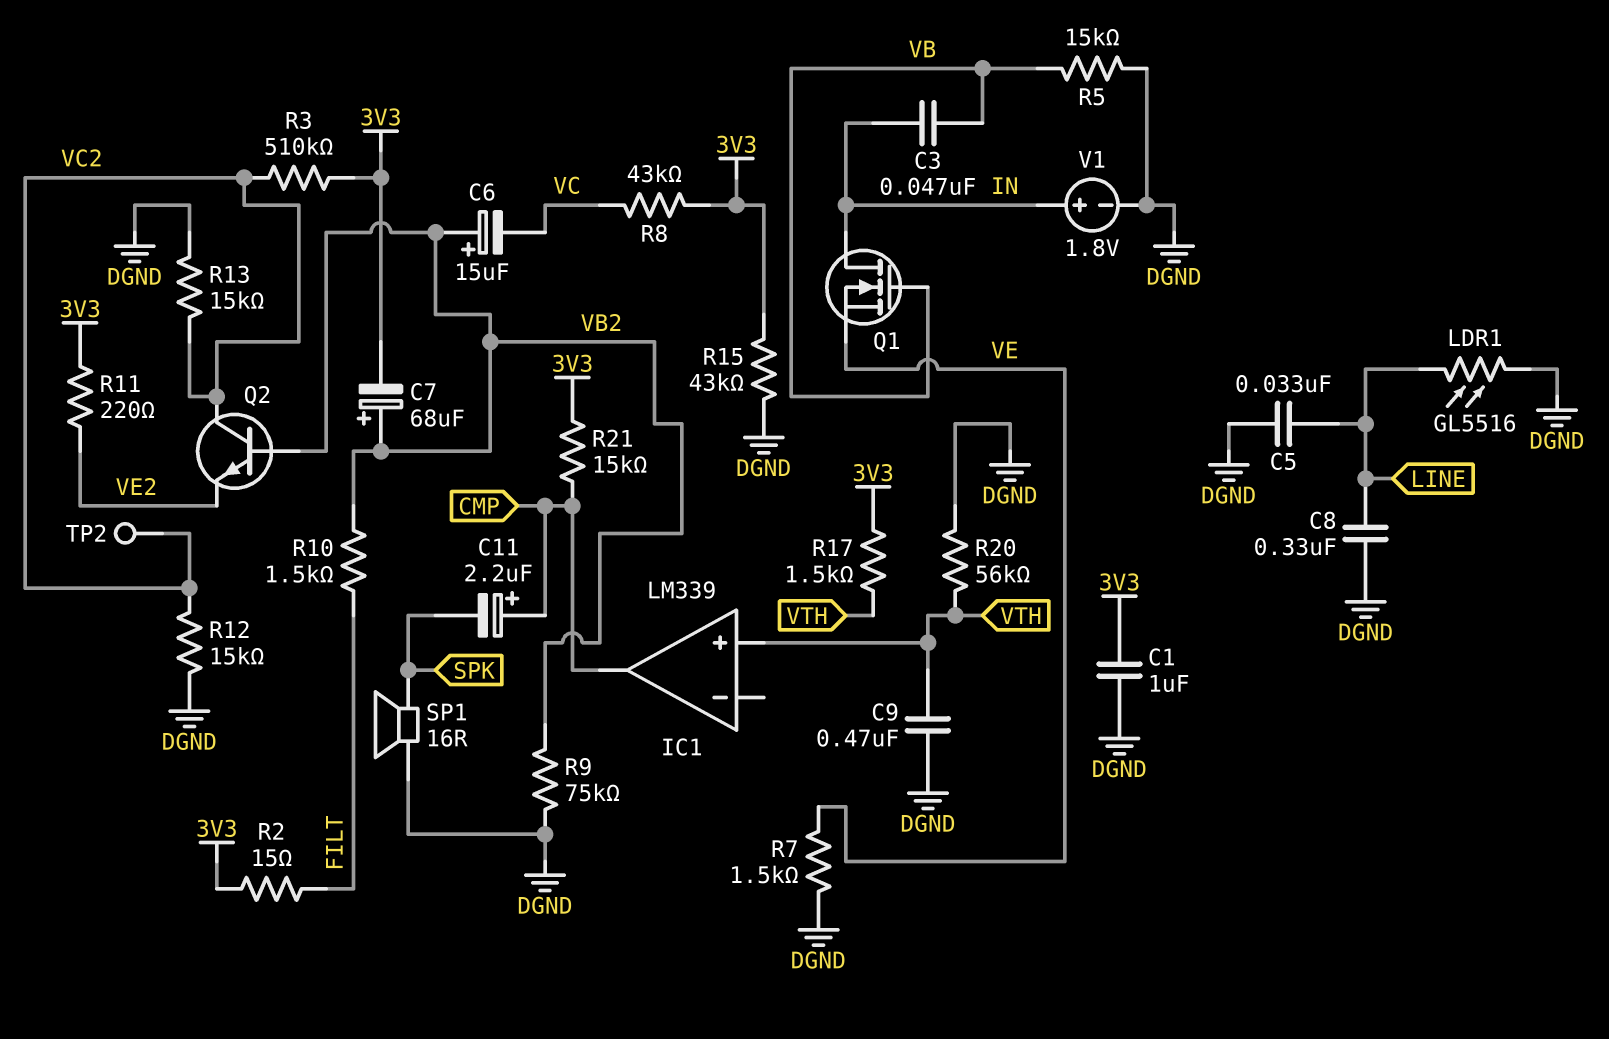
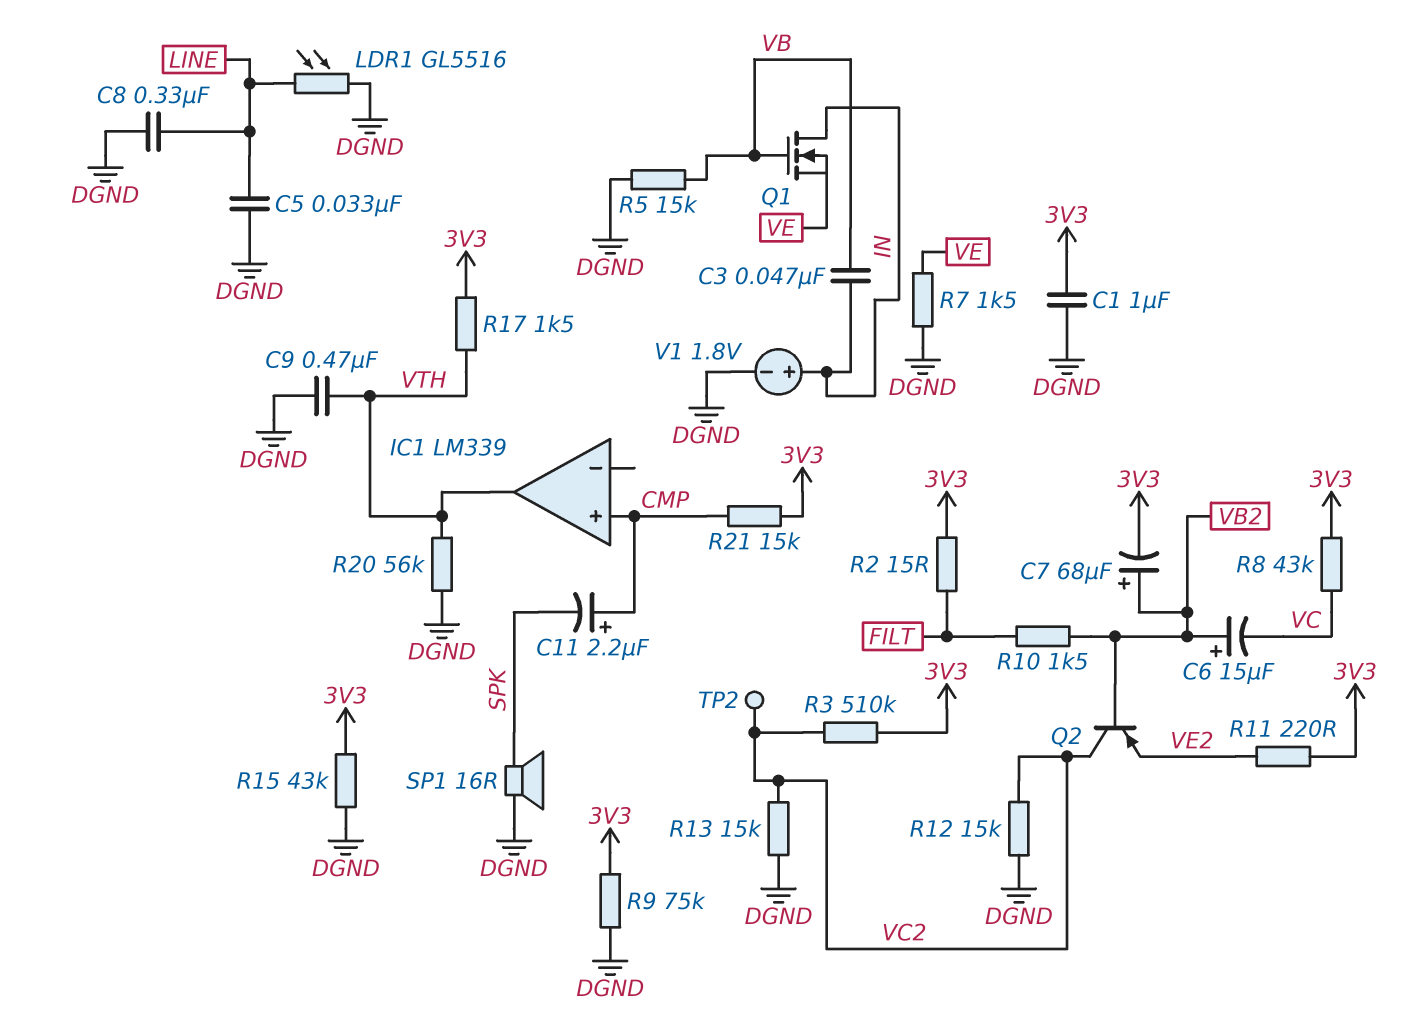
IC1 pin in+: VTH -> CMP
IC1 pin out: CMP -> VTH
Q2: NPN (B VB2, C VC2, E VE2) -> PNP (B VB2, C VC2, E VE2)
R9: 75k (DGND, VB2) -> 75k (3V3, DGND)

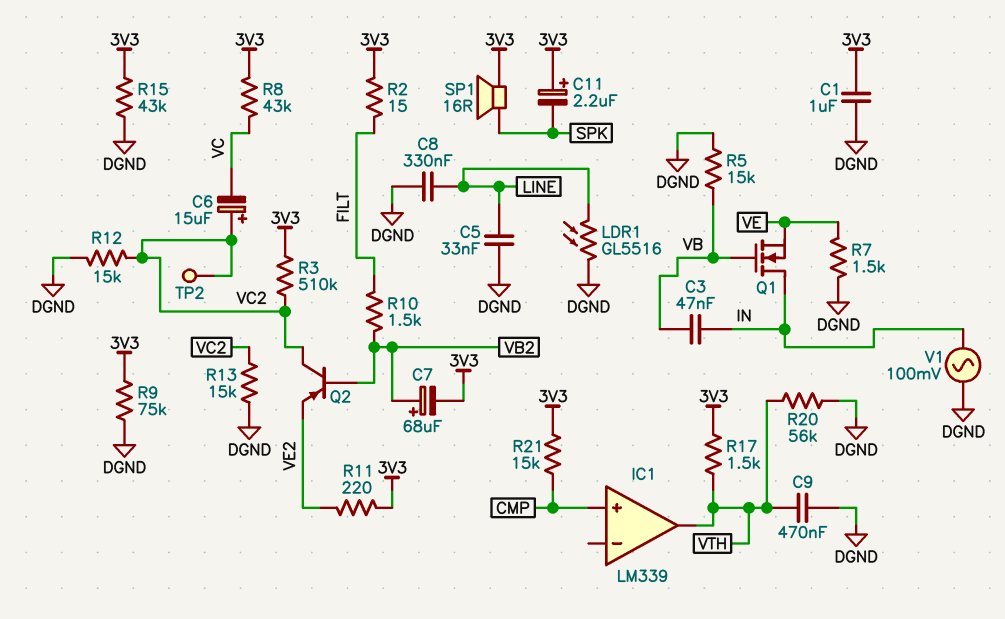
C6: 15uF (plus VB2, minus VC) -> 15uF (plus VC2, minus VC)
C11: 2.2uF (plus CMP, minus SPK) -> 2.2uF (plus 3V3, minus SPK)
SP1: speaker 16R (DGND, SPK) -> speaker 16R (3V3, SPK)
V1: 1.8V (plus IN, minus DGND) -> AC 100mV (DGND, IN)

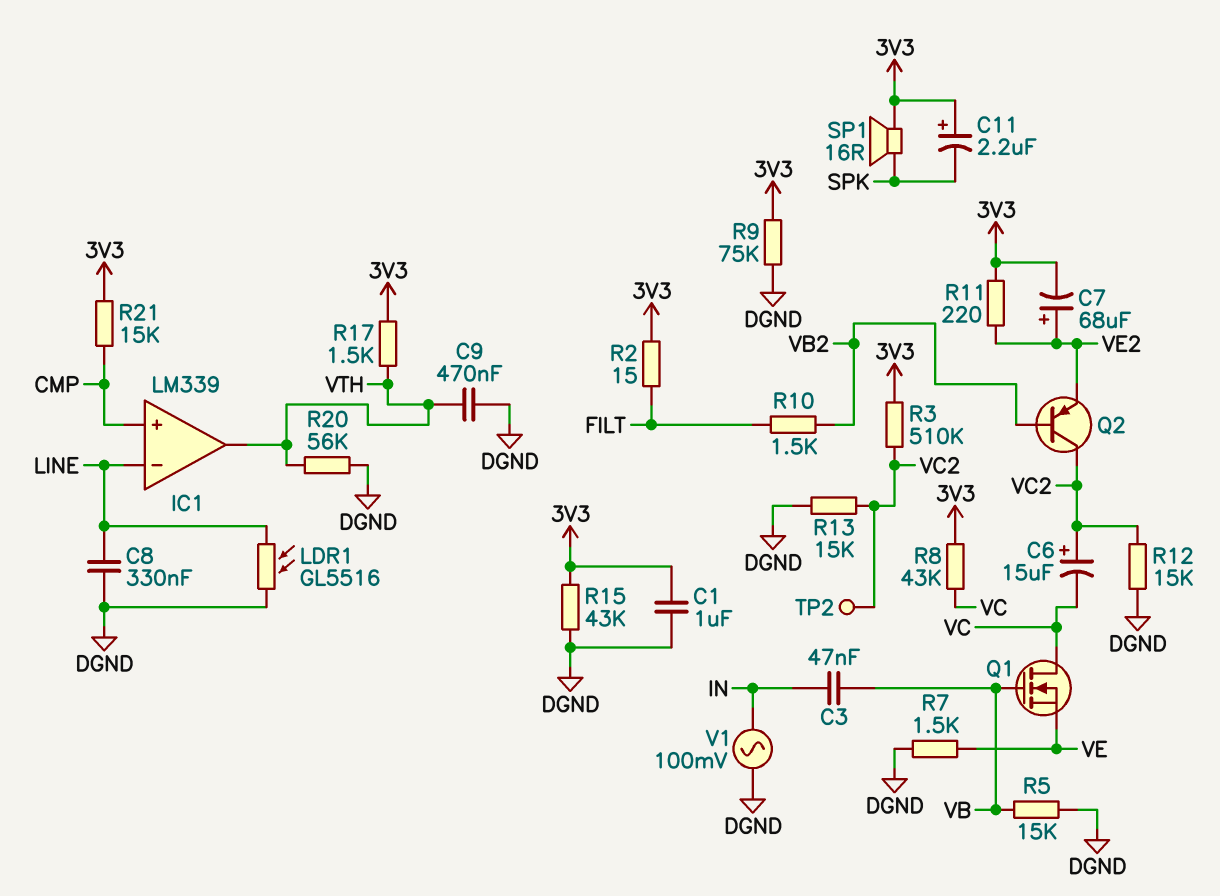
C5: 33nF (DGND, LINE) -> none
C7: 68uF (plus VB2, minus 3V3) -> 68uF (plus VE2, minus 3V3)
IC1 pin in-: none -> LINE
Q1: NMOS (G VB, D IN, S VE) -> NMOS (G VB, D VC, S VE)

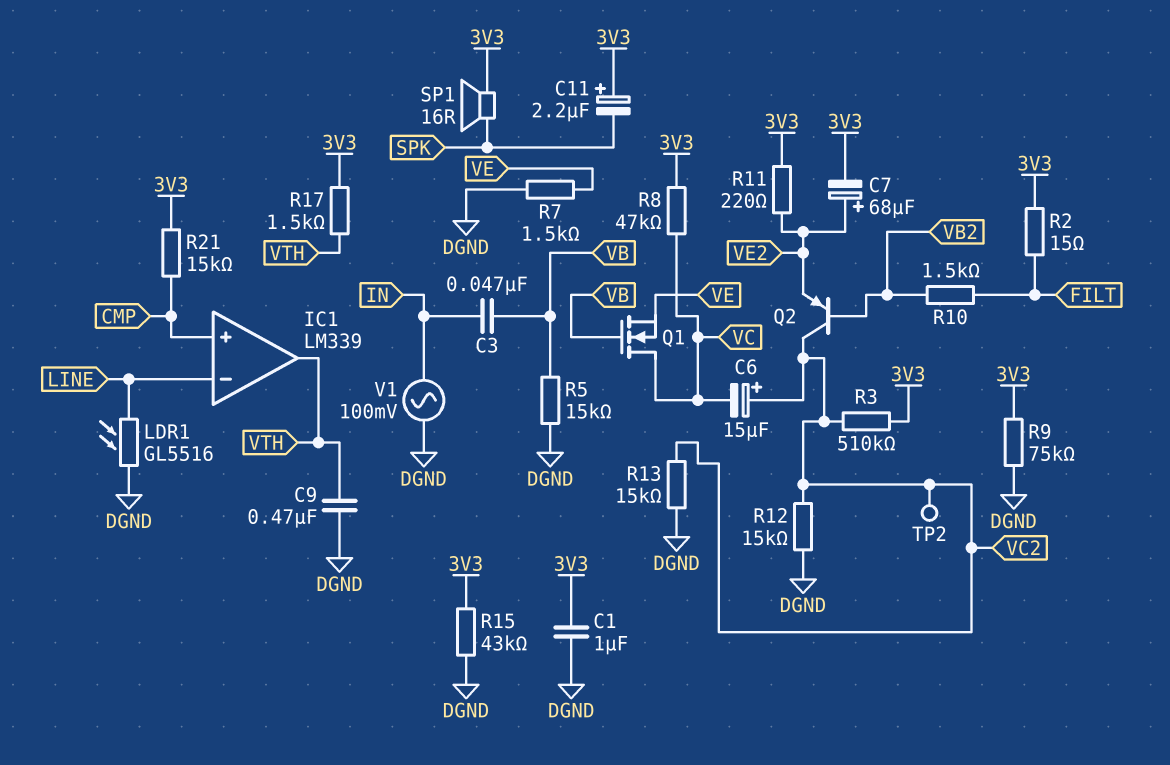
C8: 330nF (DGND, LINE) -> none
R8: 43k (3V3, VC) -> 47k (3V3, VC)
R20: 56k (DGND, VTH) -> none

